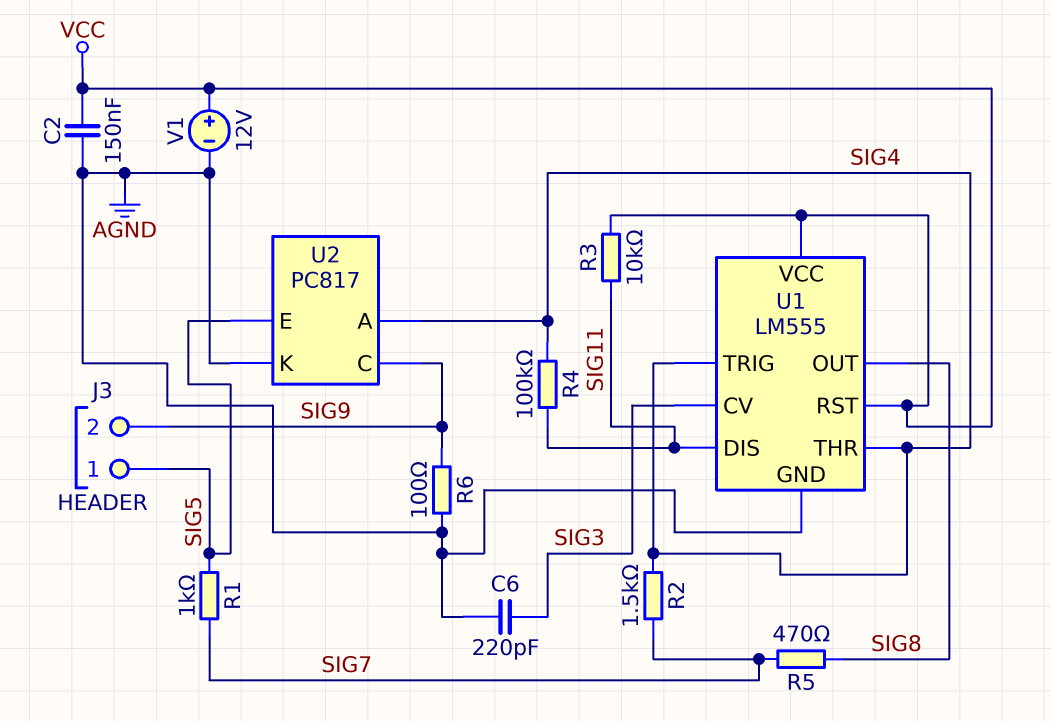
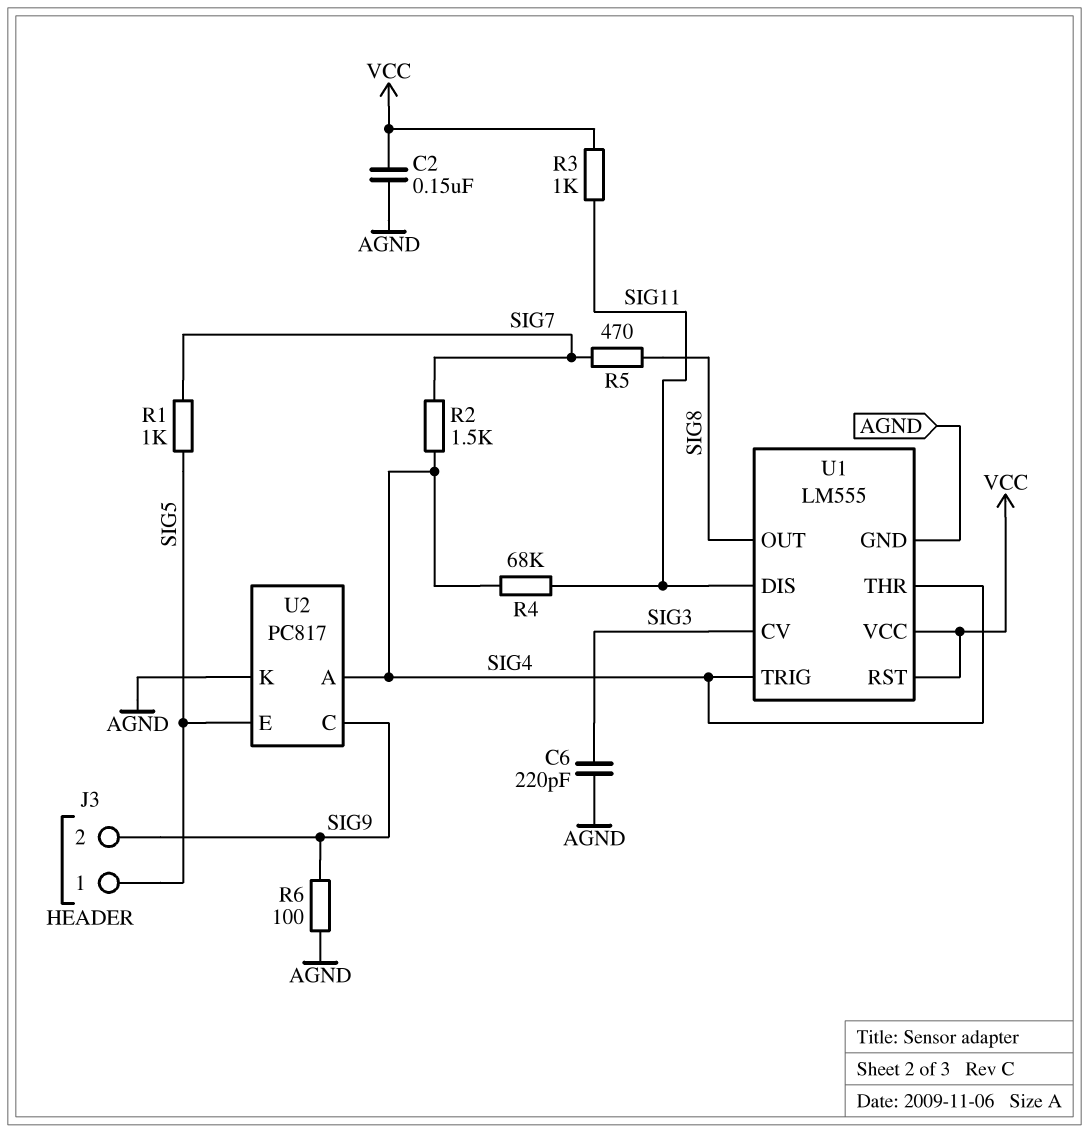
R3: 10k (SIG11, VCC) -> 1k (SIG11, VCC)
R4: 100k (SIG4, SIG11) -> 68k (SIG4, SIG11)
V1: 12V (plus VCC, minus AGND) -> none

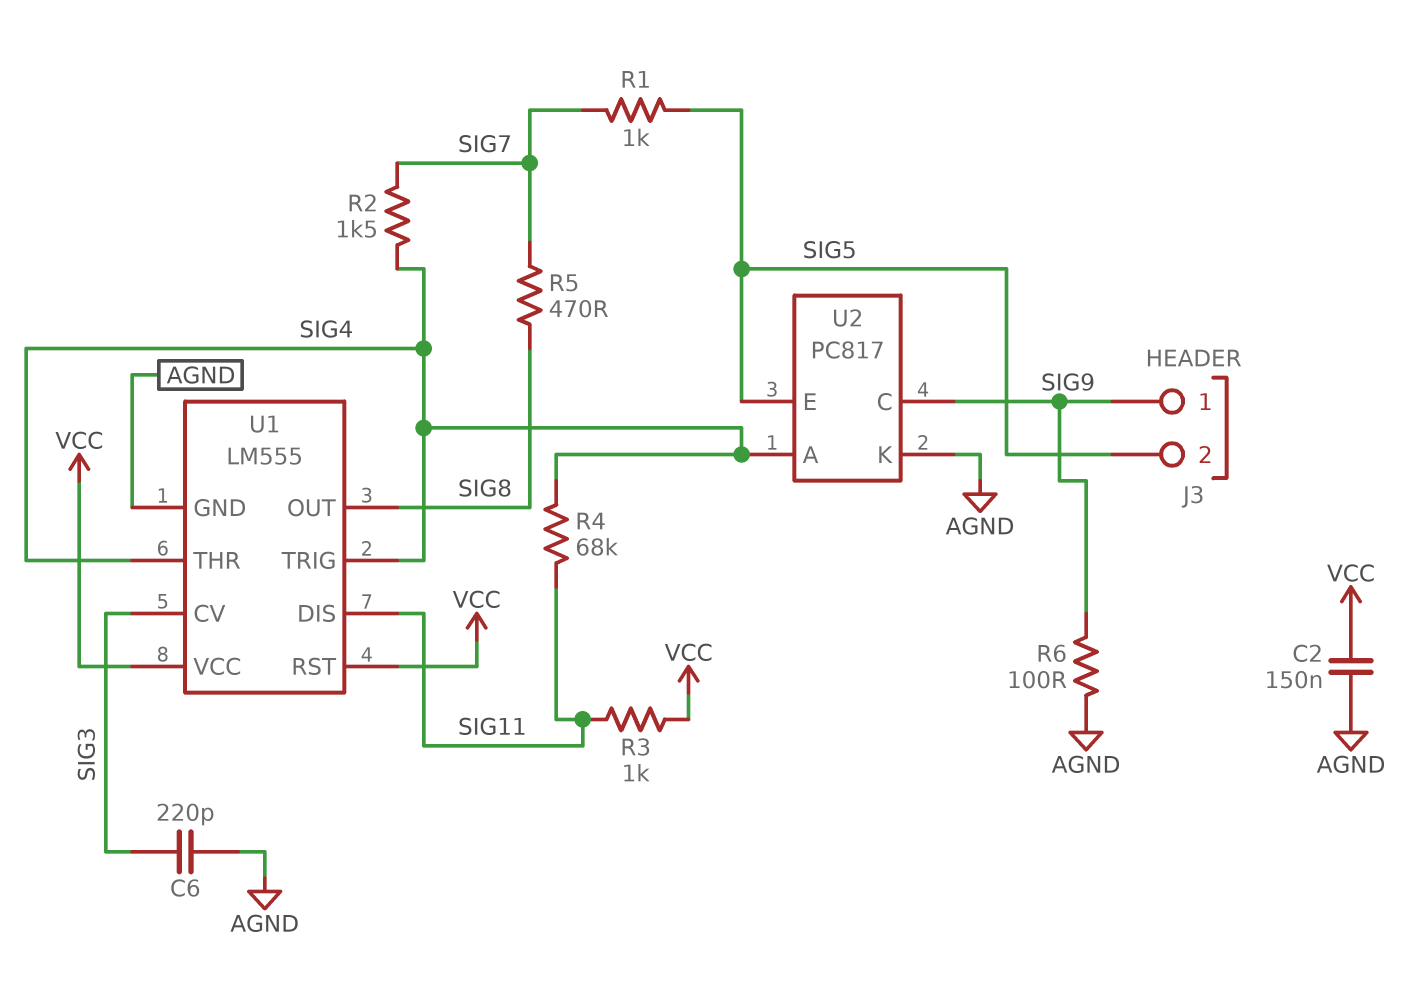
J3 pin 1: SIG5 -> SIG9
J3 pin 2: SIG9 -> SIG5

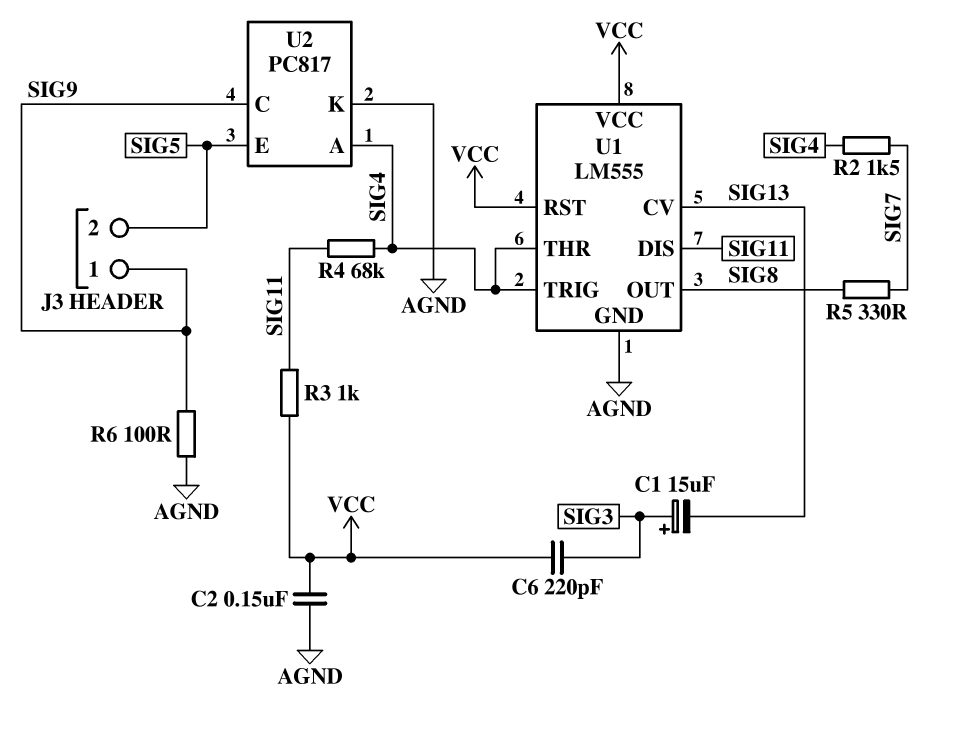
C1: none -> 15uF (plus SIG3, minus SIG13)
C6: 220pF (AGND, SIG3) -> 220pF (SIG3, VCC)
R1: 1k (SIG5, SIG7) -> none
R5: 470 (SIG7, SIG8) -> 330 (SIG7, SIG8)
U1 pin CV: SIG3 -> SIG13

